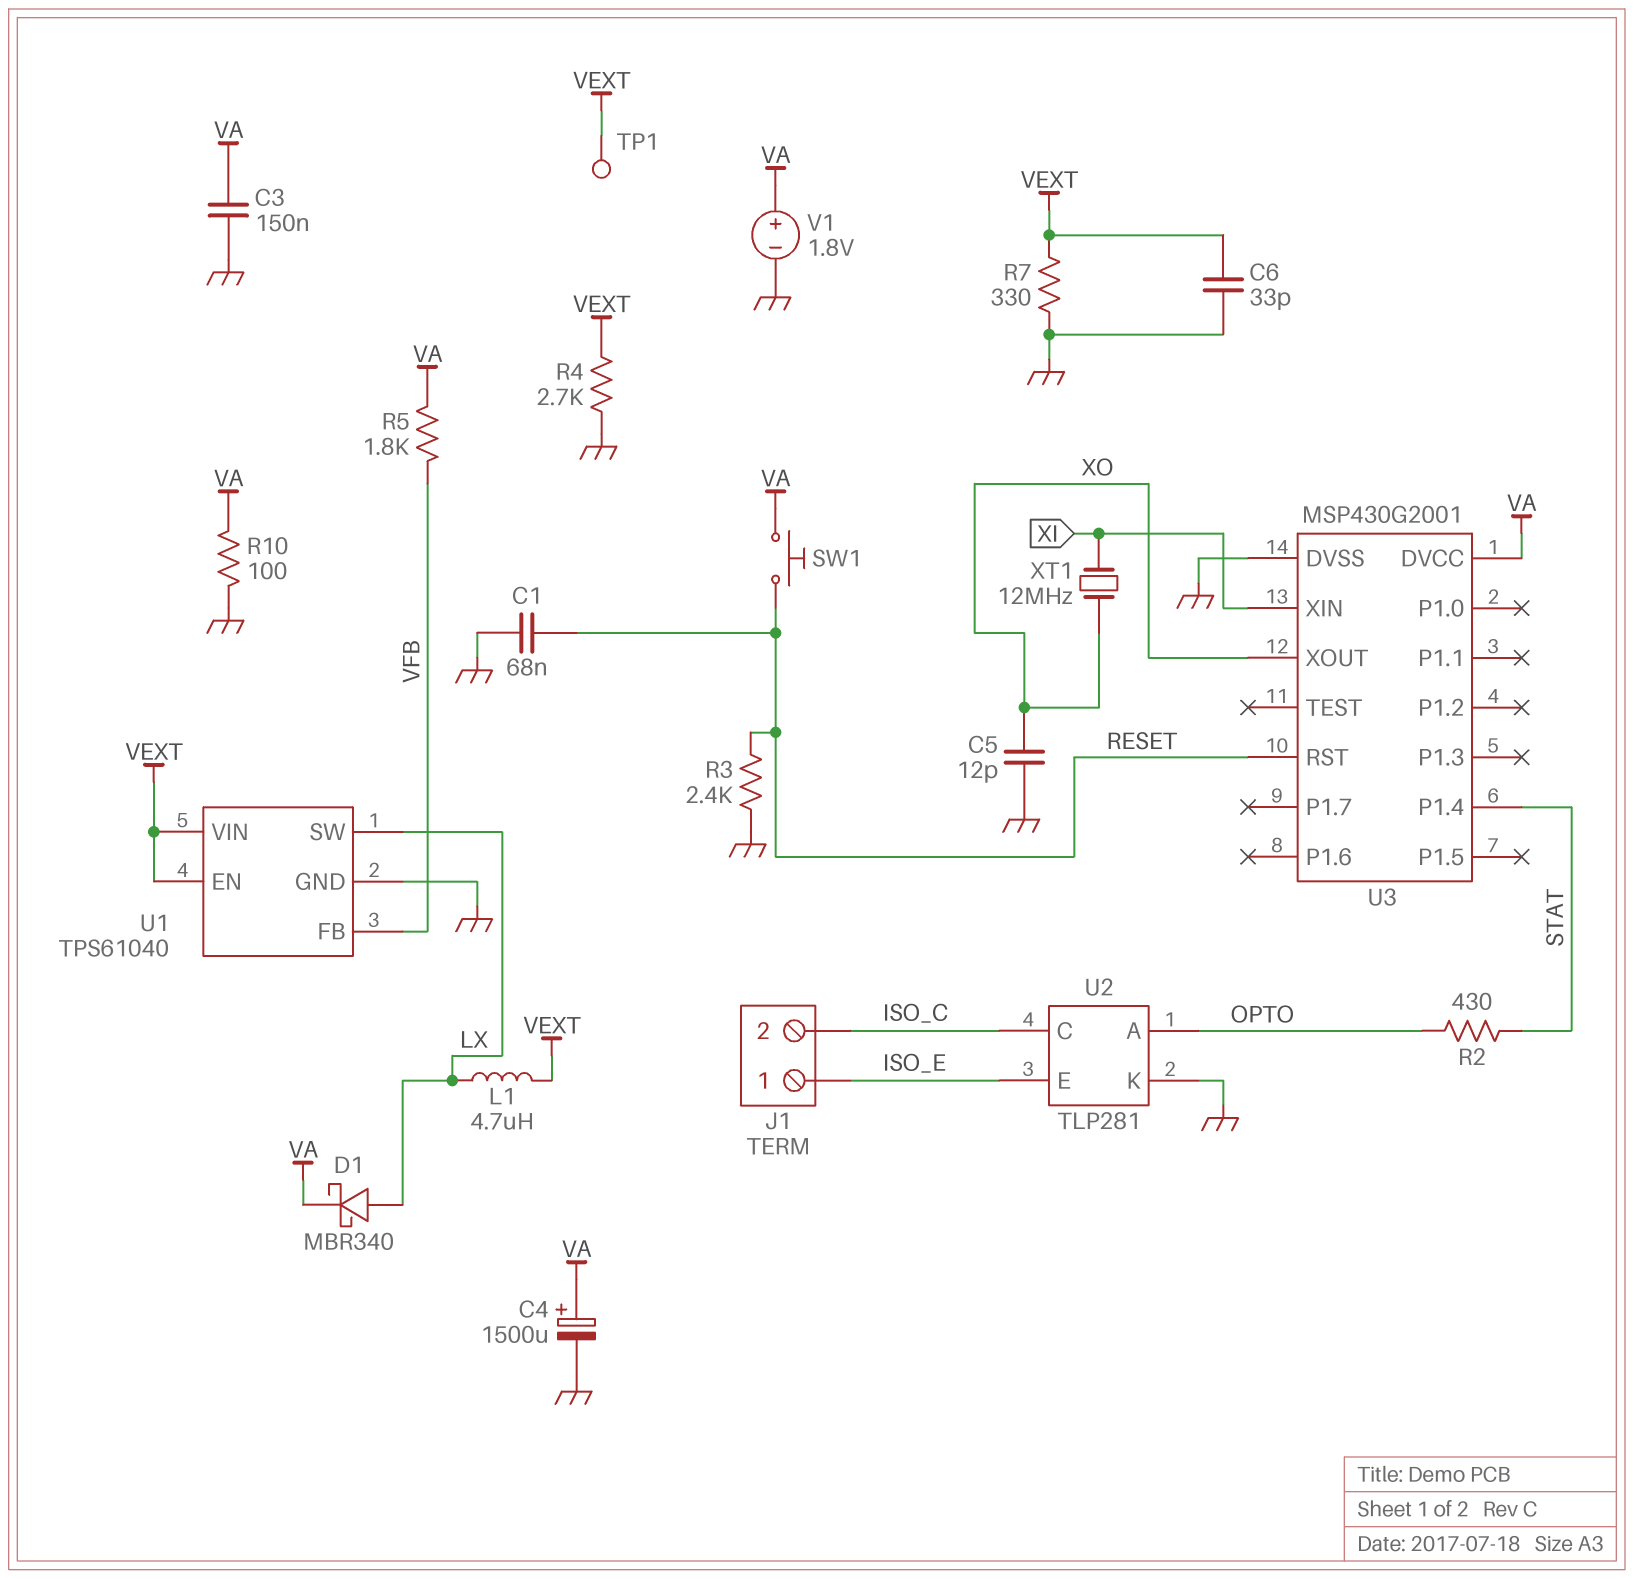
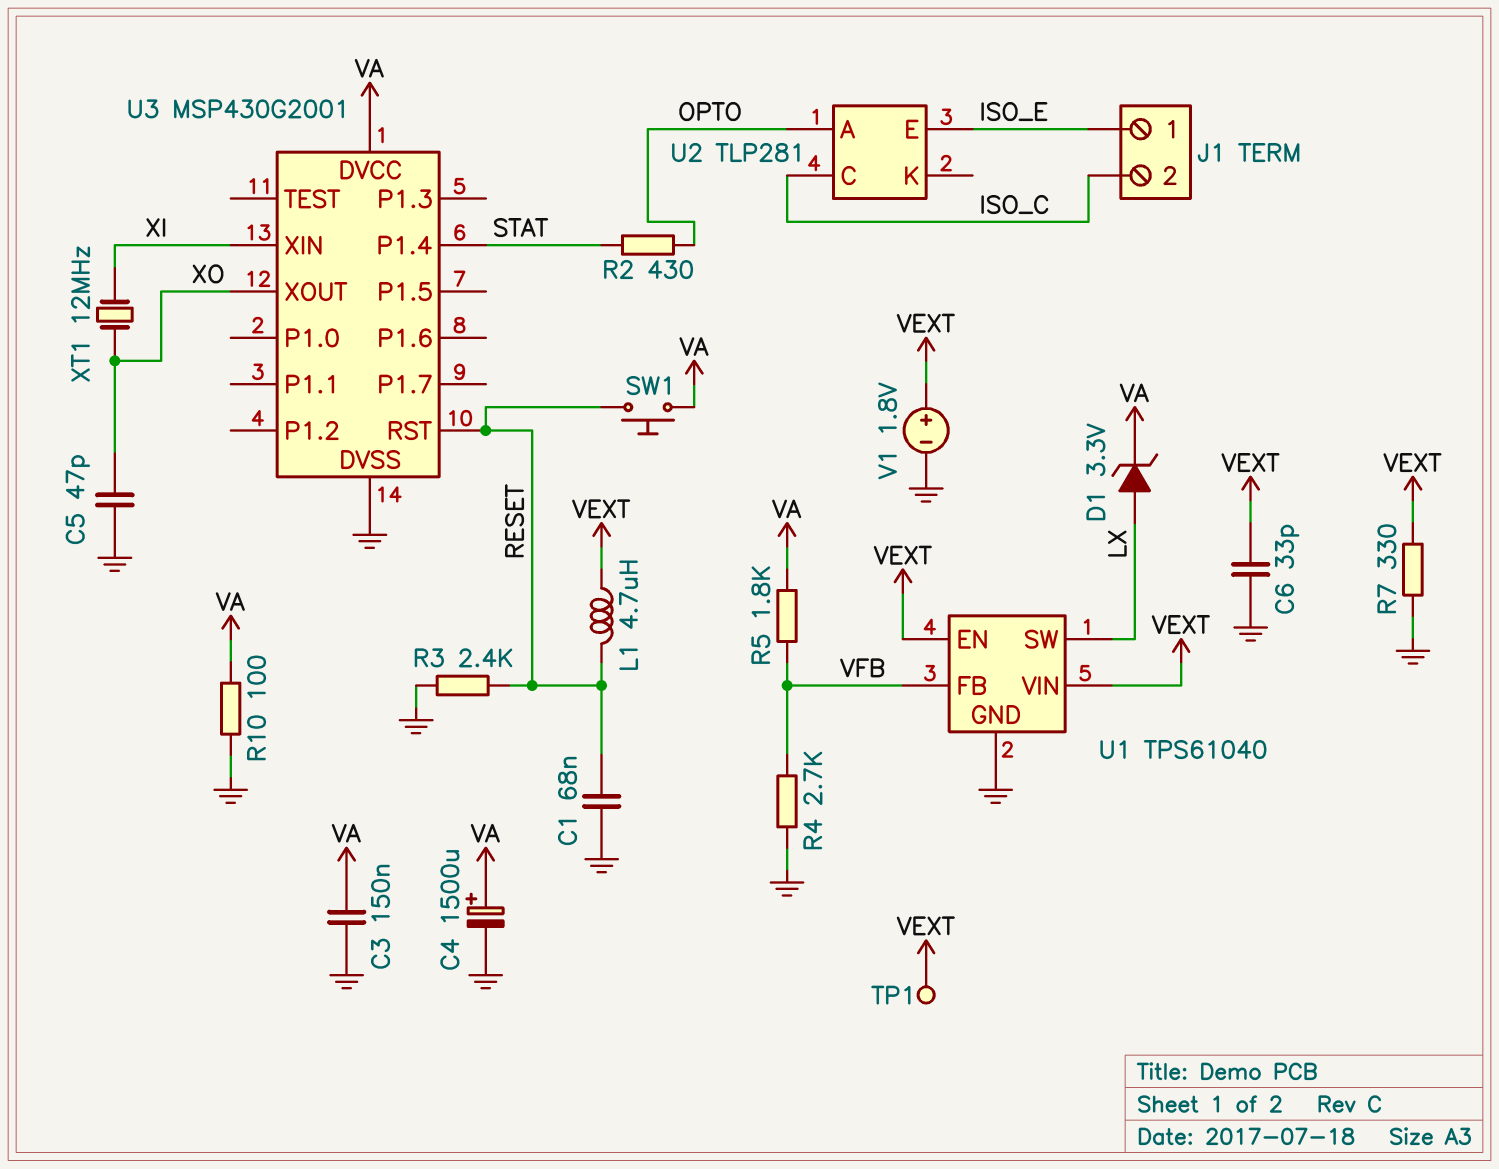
C5: 12pF (GND, XO) -> 47pF (GND, XO)
D1: schottky MBR340 (A LX, K VA) -> zener 3.3V (A LX, K VA)
L1: 4.7uH (LX, VEXT) -> 4.7uH (RESET, VEXT)
R4: 2.7k (GND, VEXT) -> 2.7k (GND, VFB)
U2 pin K: GND -> none
V1: 1.8V (plus VA, minus GND) -> 1.8V (plus VEXT, minus GND)

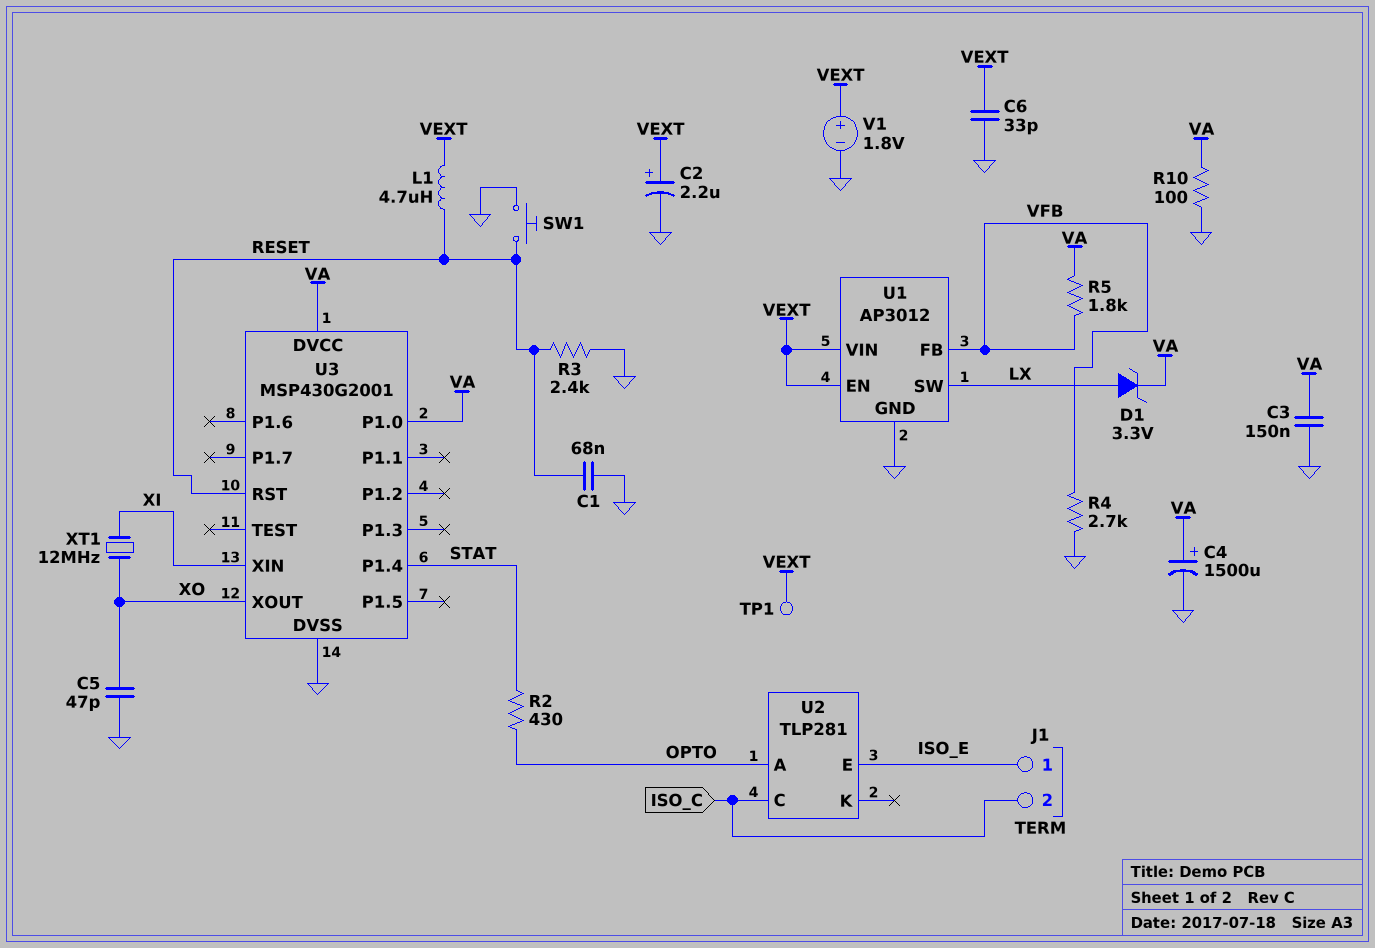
C2: none -> 2.2uF (plus VEXT, minus GND)
R7: 330 (GND, VEXT) -> none
SW1: button (RESET, VA) -> button (GND, RESET)
U1: TPS61040 -> AP3012
U3 pin P1.0: none -> VA

